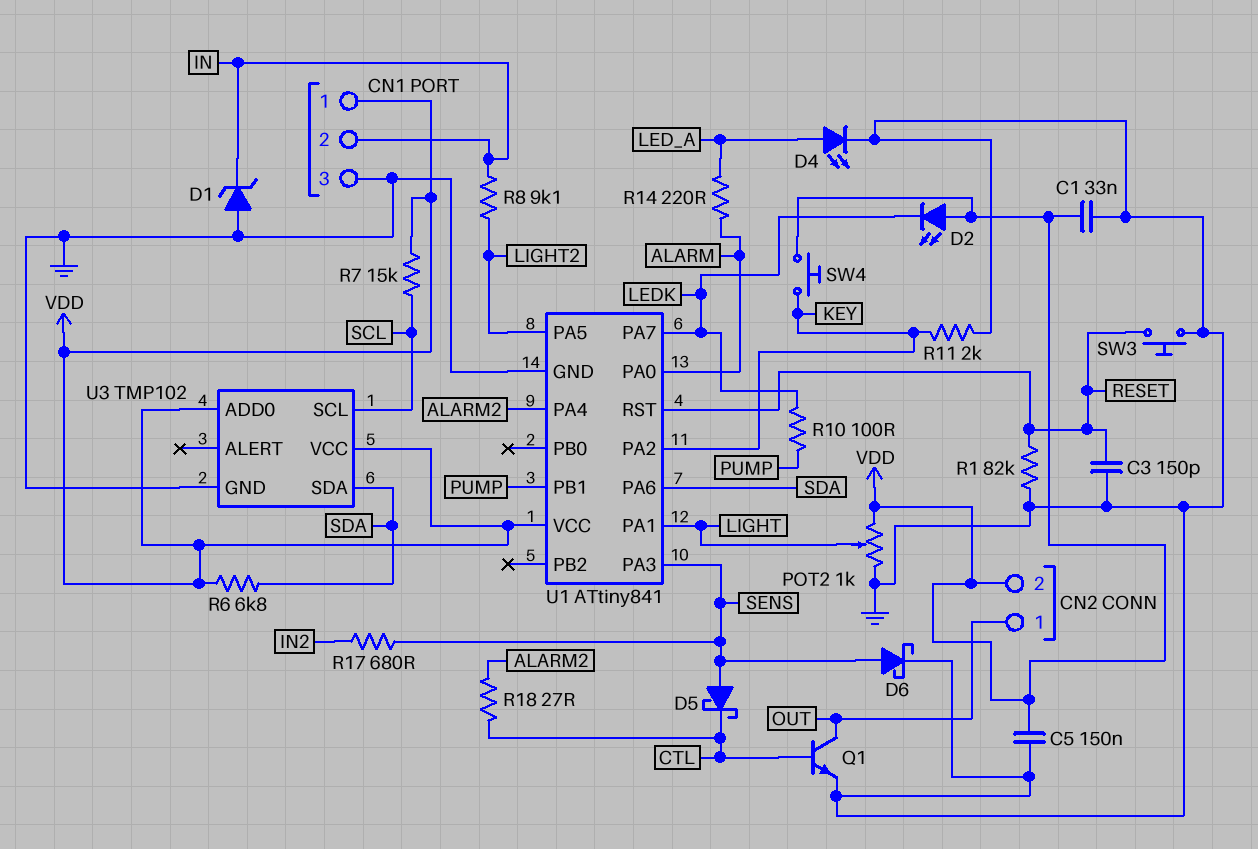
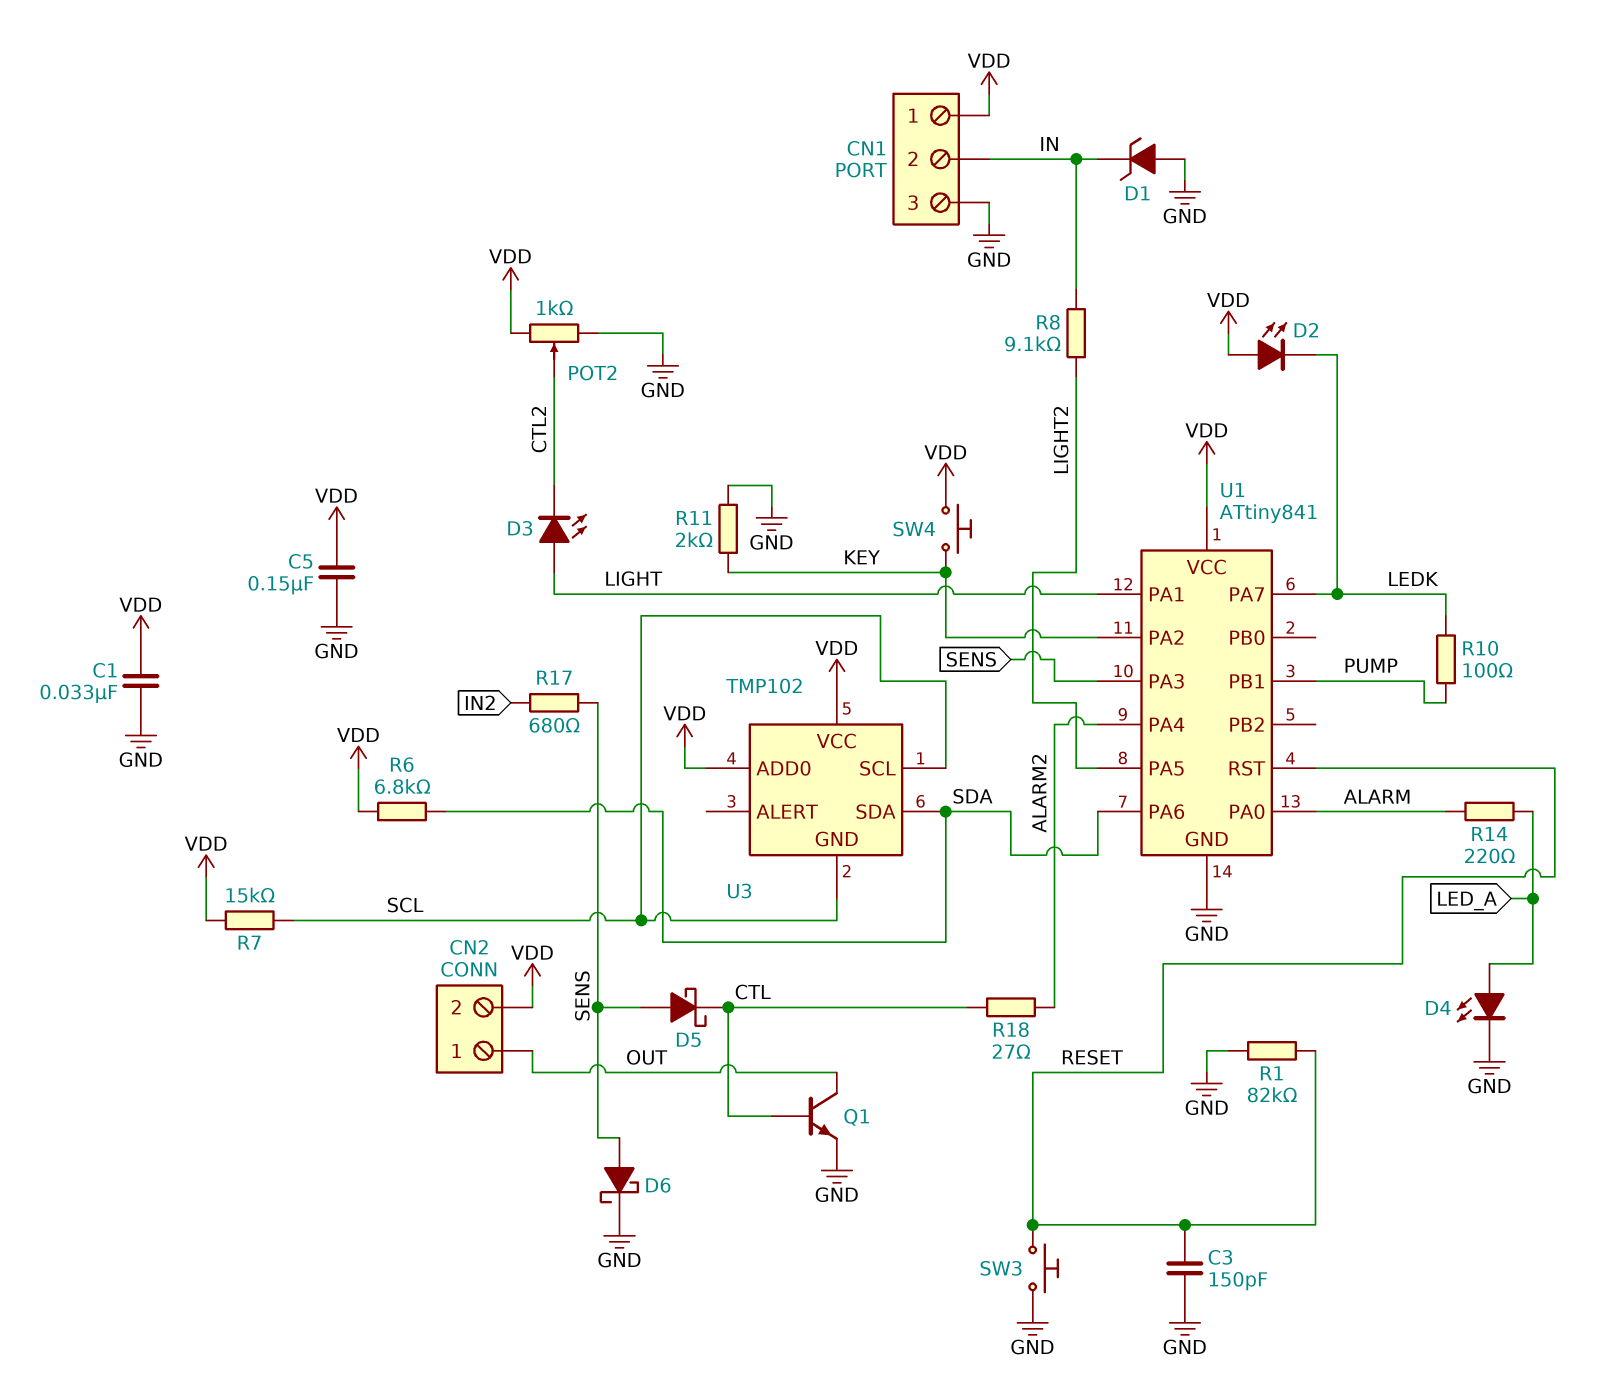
D3: none -> LED (A LIGHT, K CTL2)
POT2: 1k (GND, VDD, wiper LIGHT) -> 1k (GND, VDD, wiper CTL2)
U3 pin GND: GND -> SCL

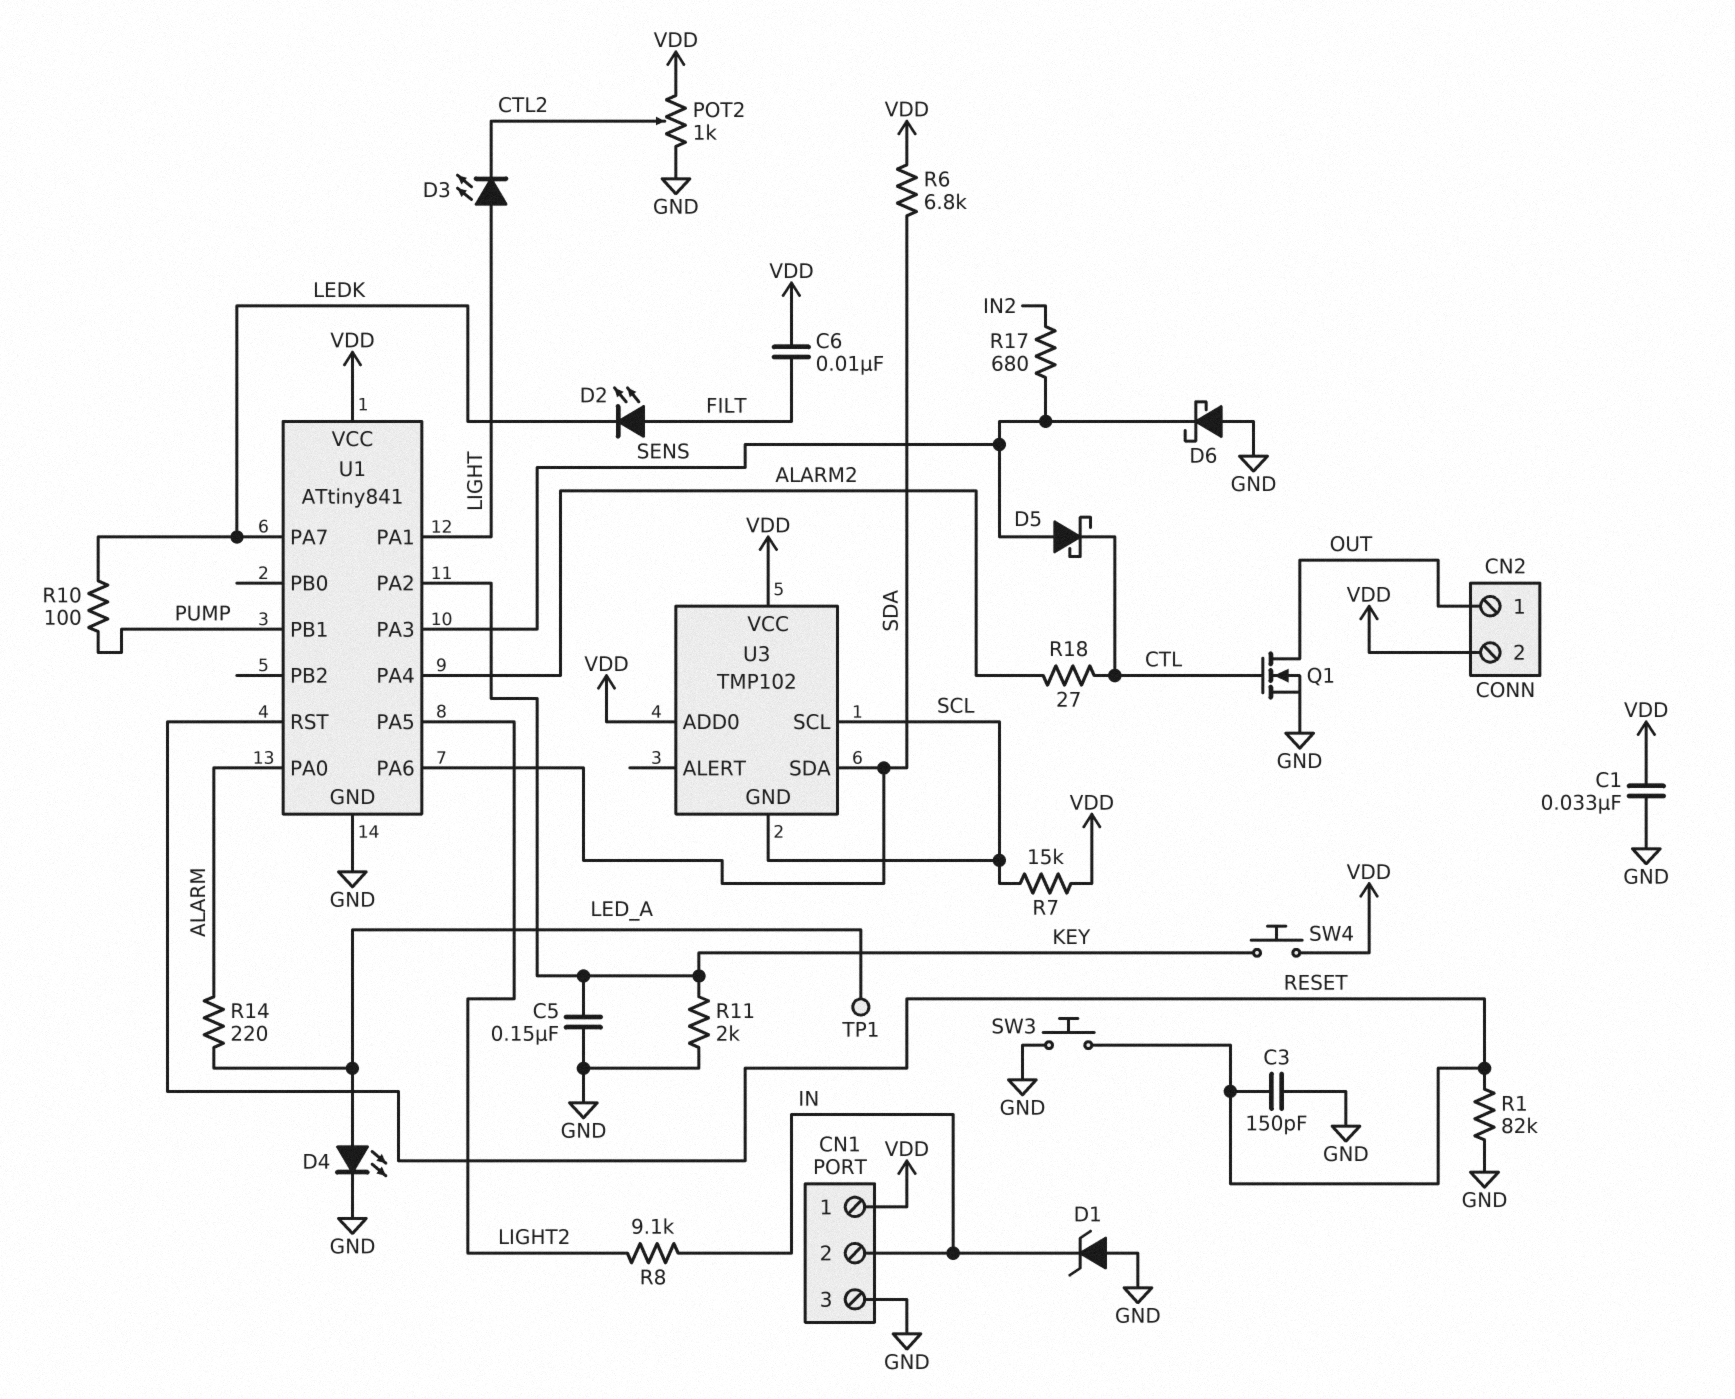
C5: 150nF (GND, VDD) -> 150nF (GND, KEY)
C6: none -> 10nF (FILT, VDD)
D2: LED (A VDD, K LEDK) -> LED (A FILT, K LEDK)
D6: schottky (A SENS, K GND) -> schottky (A GND, K SENS)
Q1: NPN (B CTL, C OUT, E GND) -> NMOS (G CTL, D OUT, S GND)
TP1: none -> test point (LED_A)

